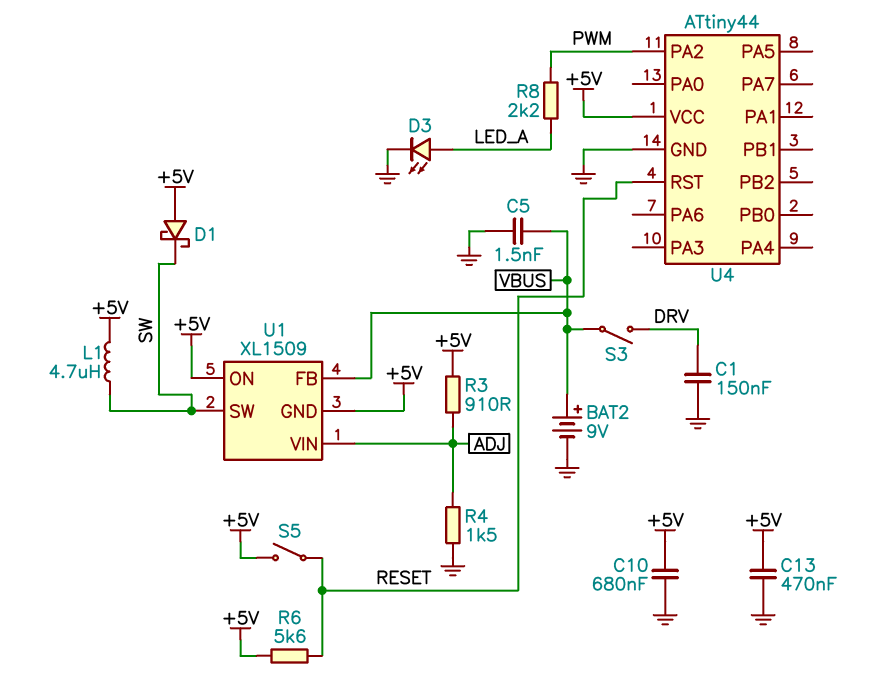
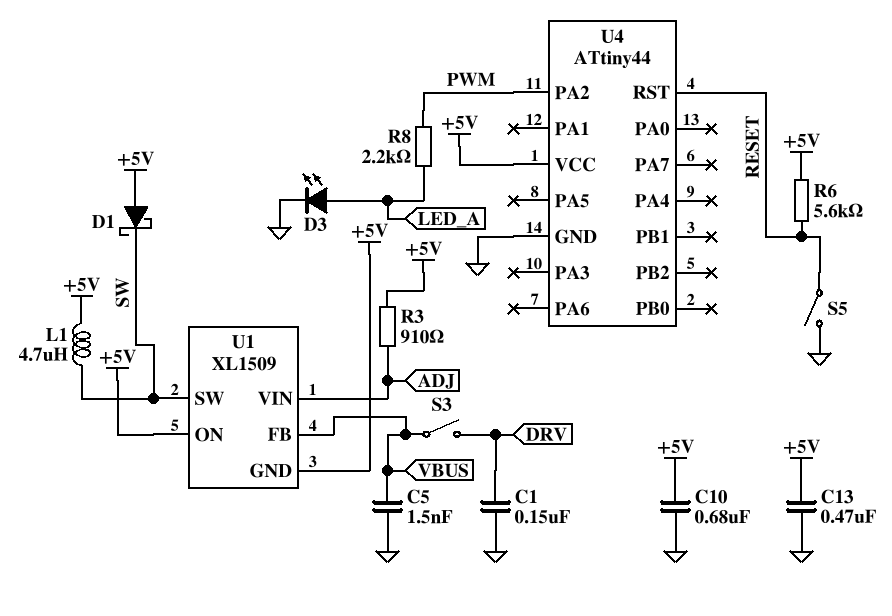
BAT2: 9V (plus VBUS, minus GND) -> none
R4: 1.5k (ADJ, GND) -> none
S5: switch (+5V, RESET) -> switch (GND, RESET)

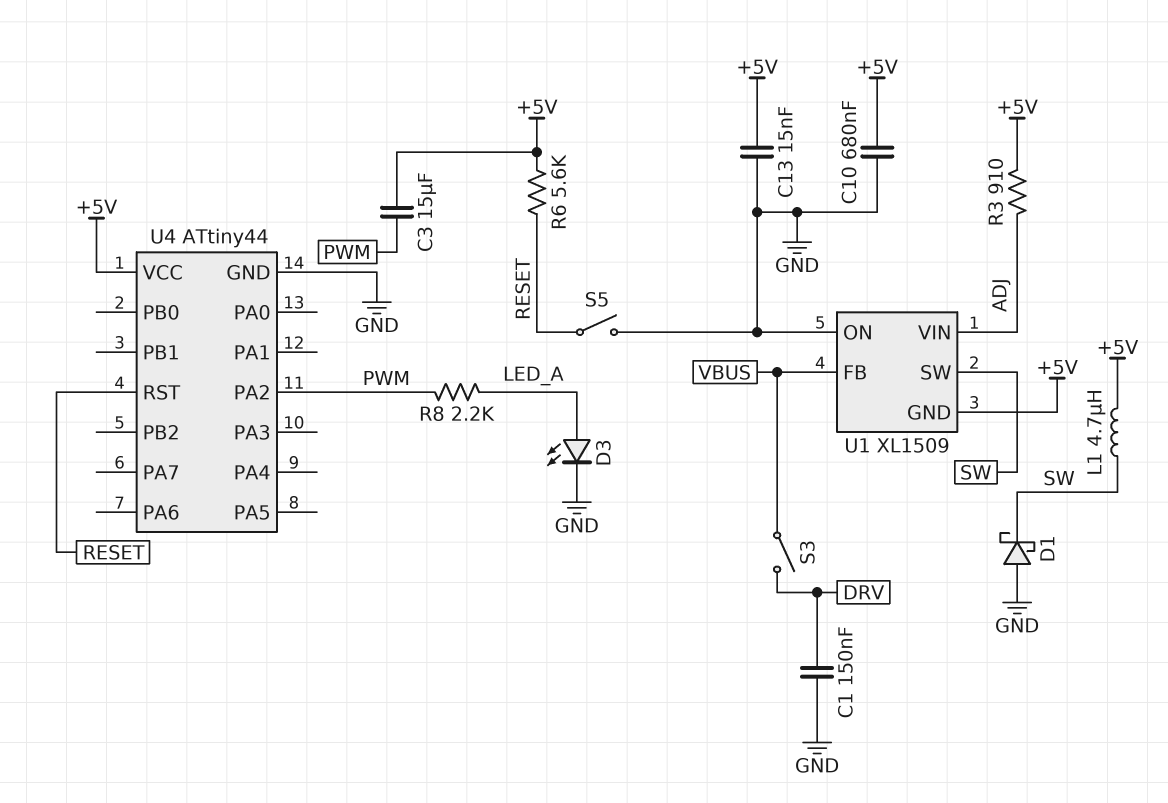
C3: none -> 15uF (+5V, PWM)
C5: 1.5nF (GND, VBUS) -> none
C13: 470nF (+5V, GND) -> 15nF (+5V, GND)
D1: schottky (A +5V, K SW) -> schottky (A GND, K SW)
U1 pin ON: +5V -> GND

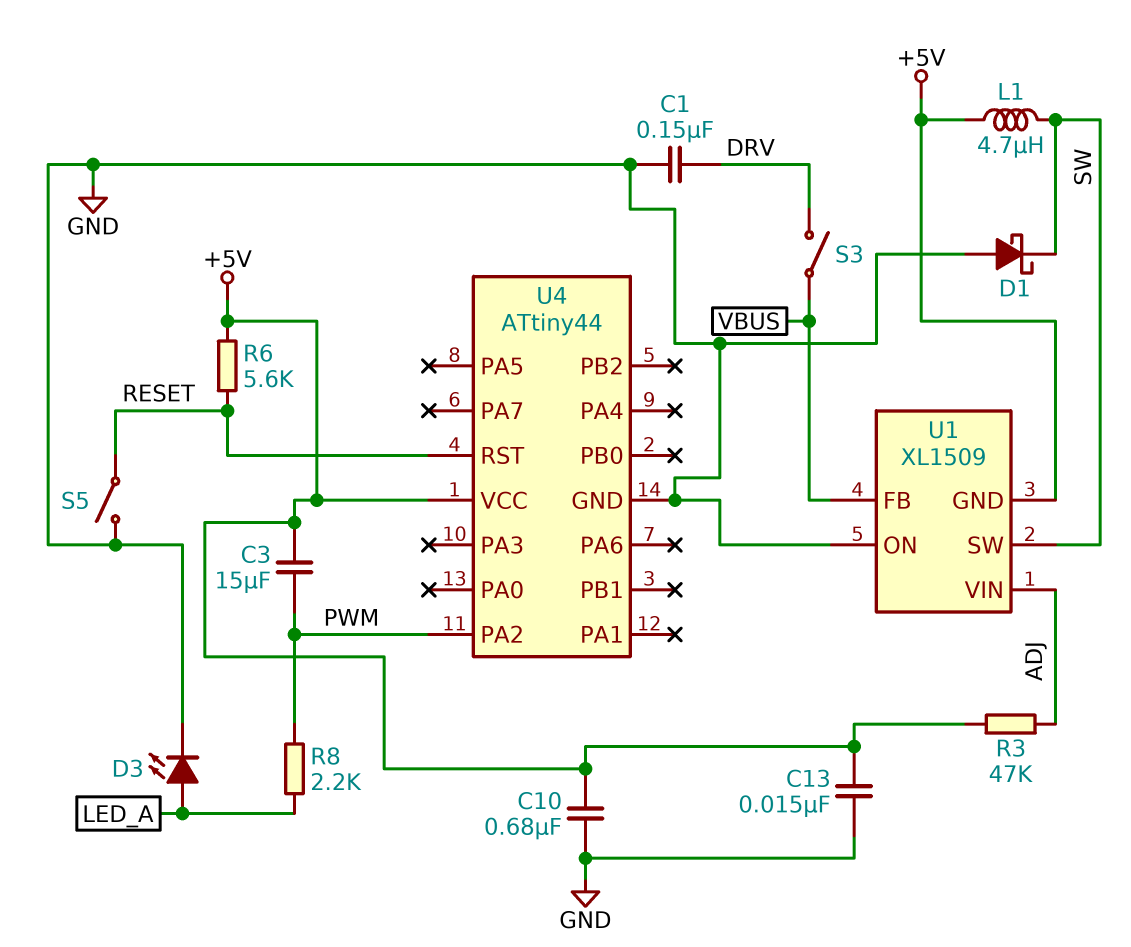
R3: 910 (+5V, ADJ) -> 47k (+5V, ADJ)

